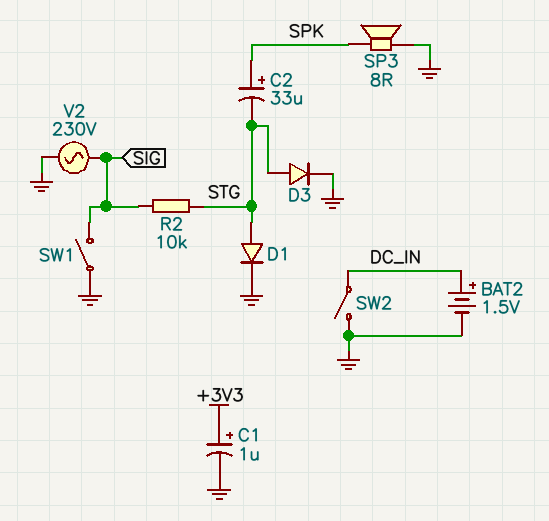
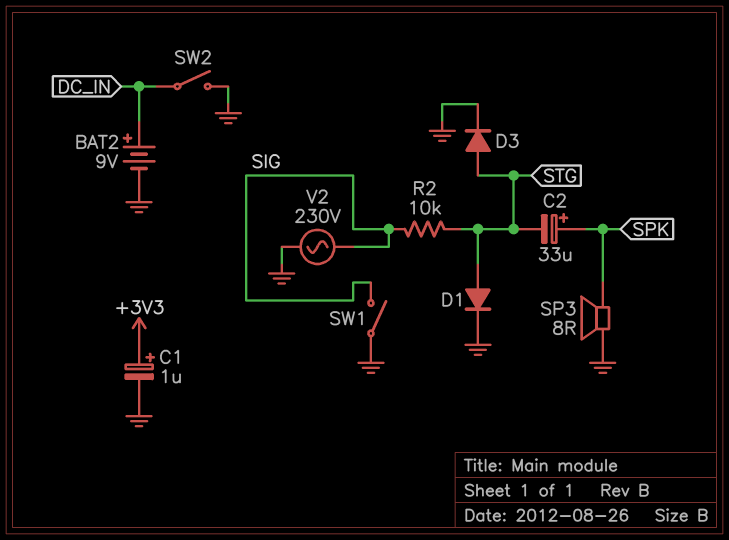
BAT2: 1.5V (plus DC_IN, minus GND) -> 9V (plus DC_IN, minus GND)

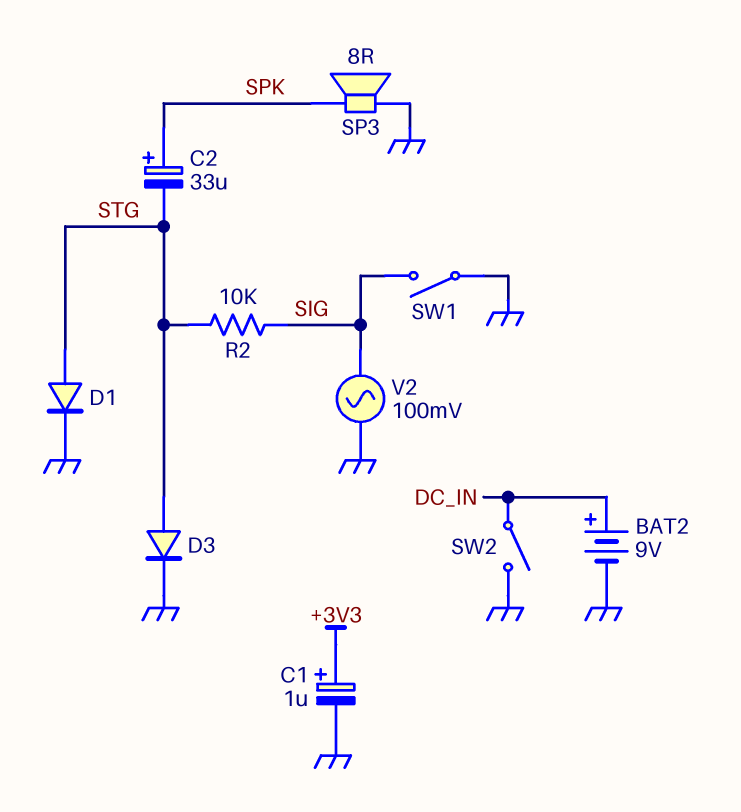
V2: AC 230V (GND, SIG) -> AC 100mV (GND, SIG)

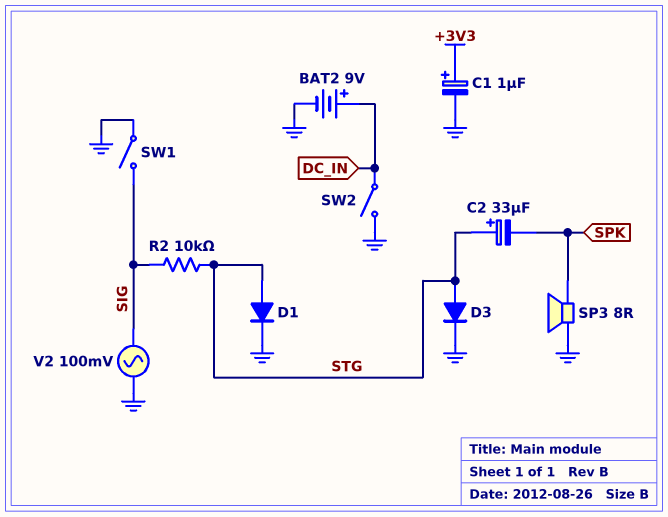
C2: 33uF (plus SPK, minus STG) -> 33uF (plus STG, minus SPK)

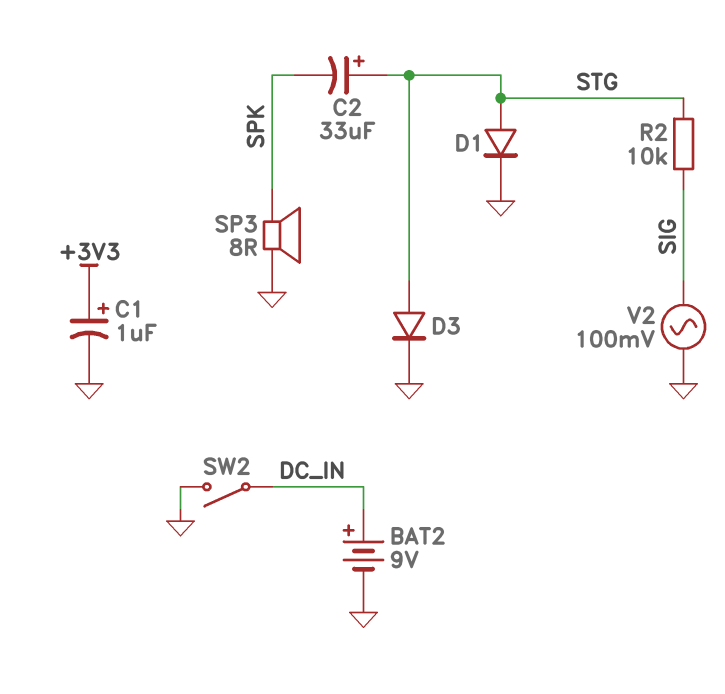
SW1: switch (GND, SIG) -> none

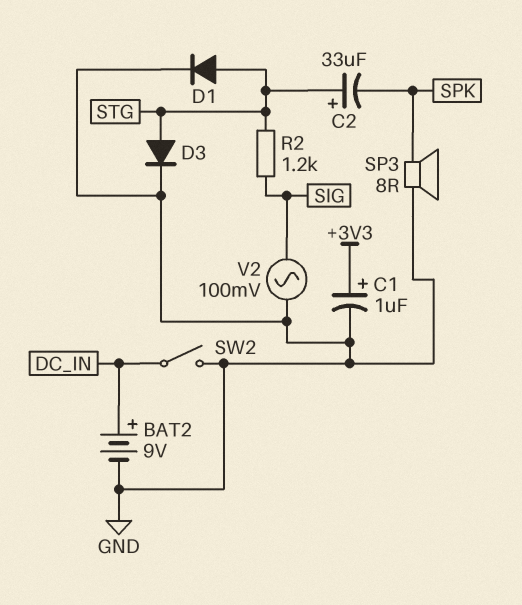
R2: 10k (SIG, STG) -> 1.2k (SIG, STG)

